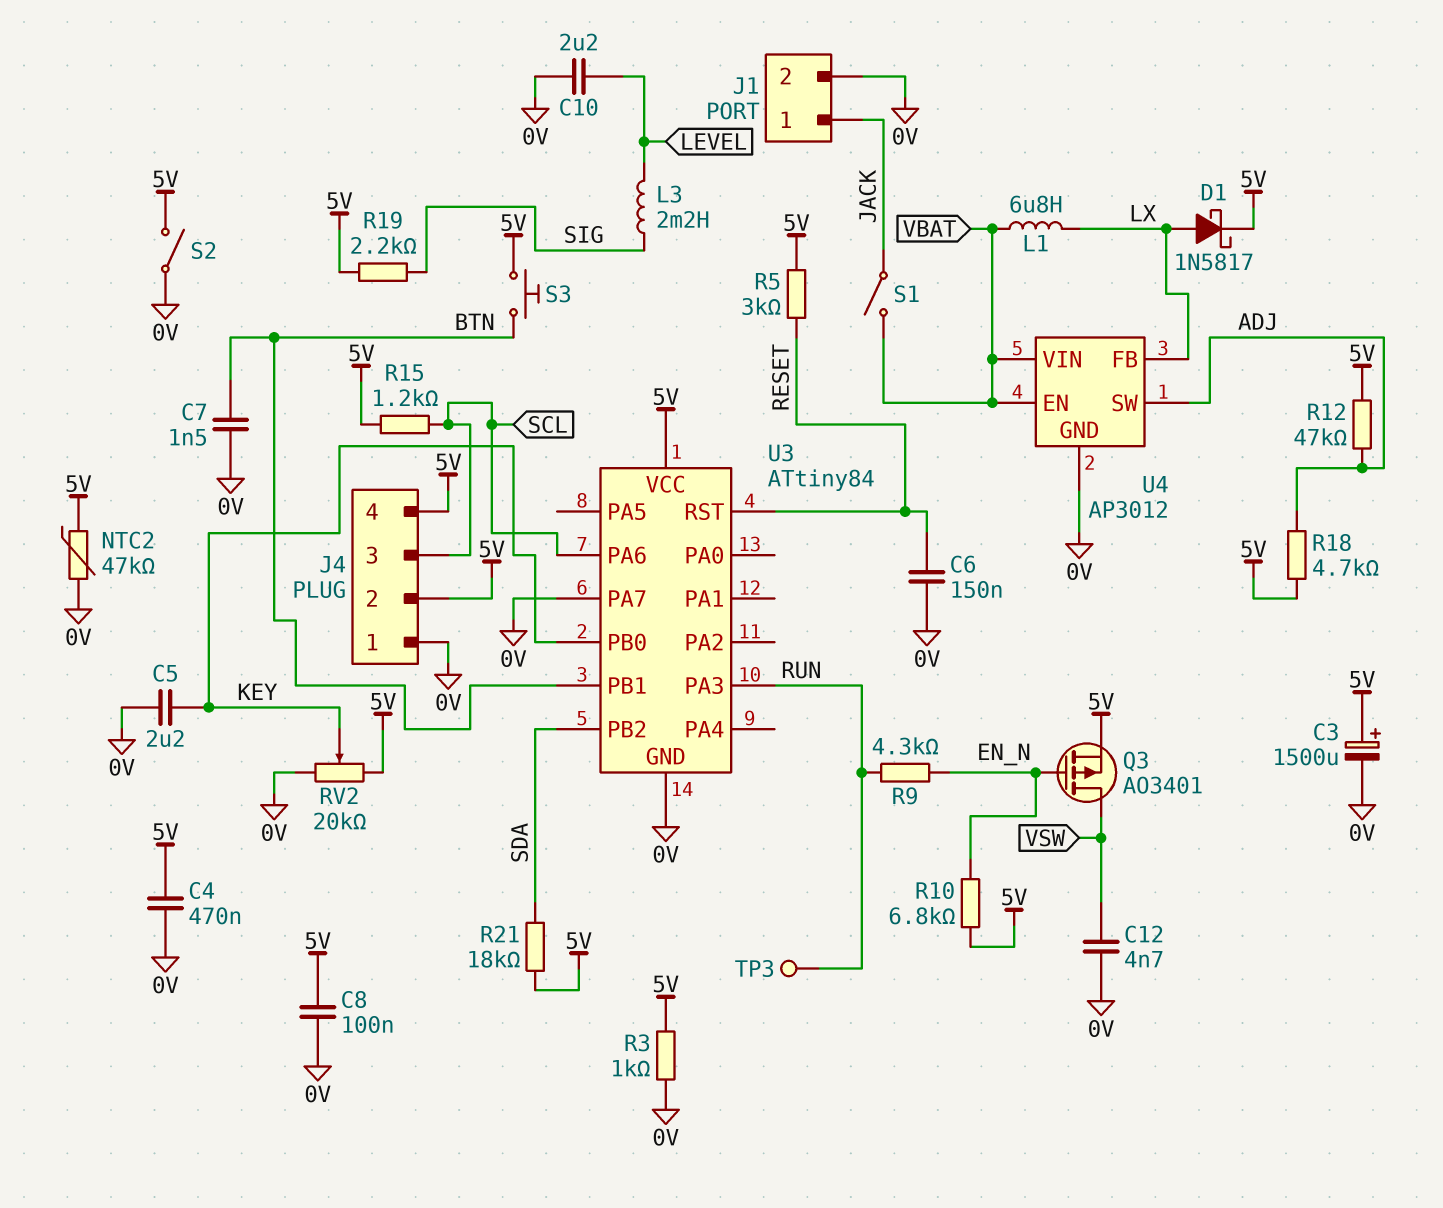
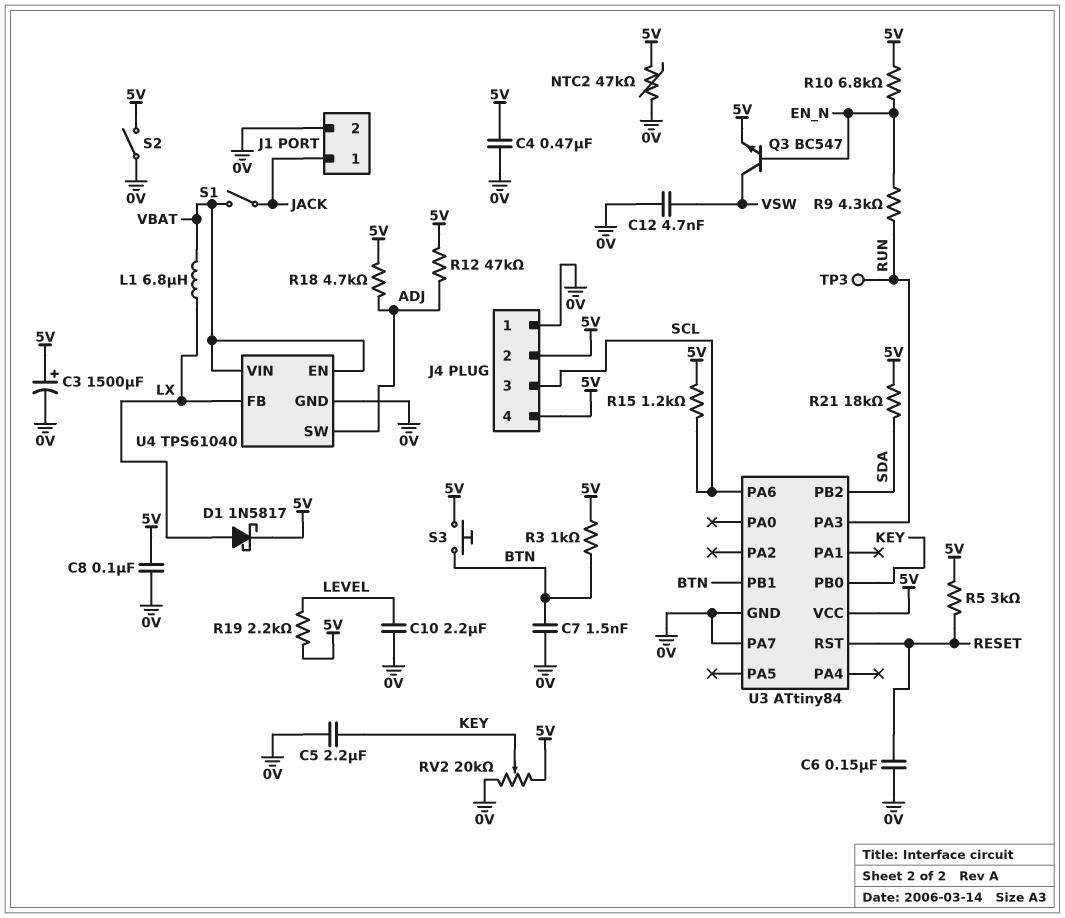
L3: 2.2mH (LEVEL, SIG) -> none
Q3: PMOS AO3401 (G EN_N, D VSW, S 5V) -> NPN BC547 (B EN_N, C VSW, E 5V)
R3: 1k (0V, 5V) -> 1k (5V, BTN)
R19: 2.2k (5V, SIG) -> 2.2k (5V, LEVEL)
U4: AP3012 -> TPS61040

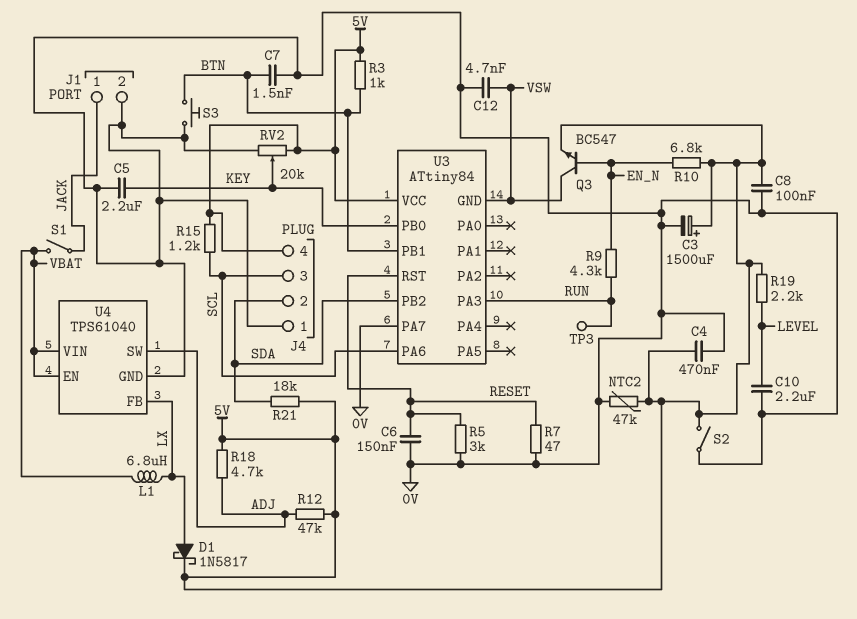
J4 pin 2: 5V -> SDA
R5: 3k (5V, RESET) -> 3k (0V, RESET)
R7: none -> 47 (0V, RESET)
S3: button (5V, BTN) -> button (0V, BTN)
U3 pin GND: 0V -> VSW

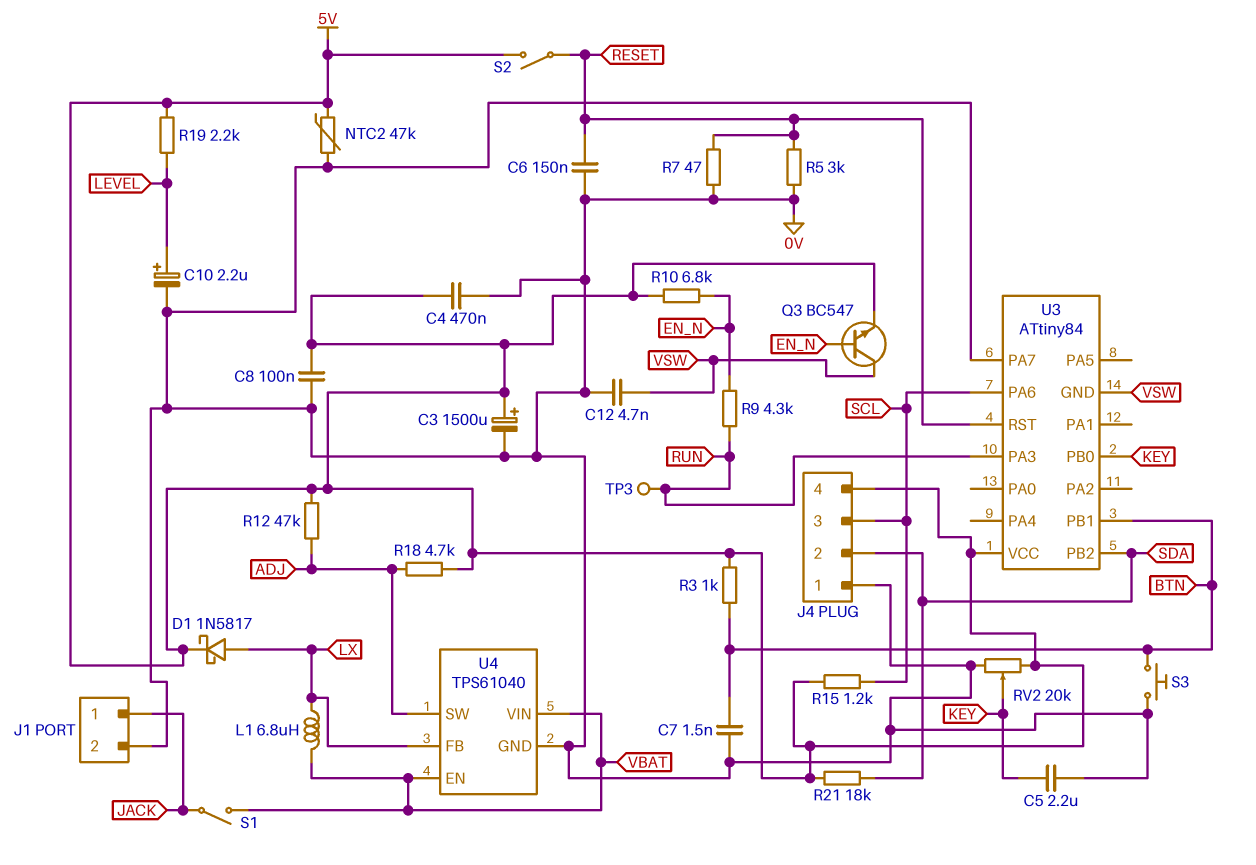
C10: 2.2uF (0V, LEVEL) -> 2.2uF (plus LEVEL, minus 0V)
S2: switch (0V, 5V) -> switch (5V, RESET)

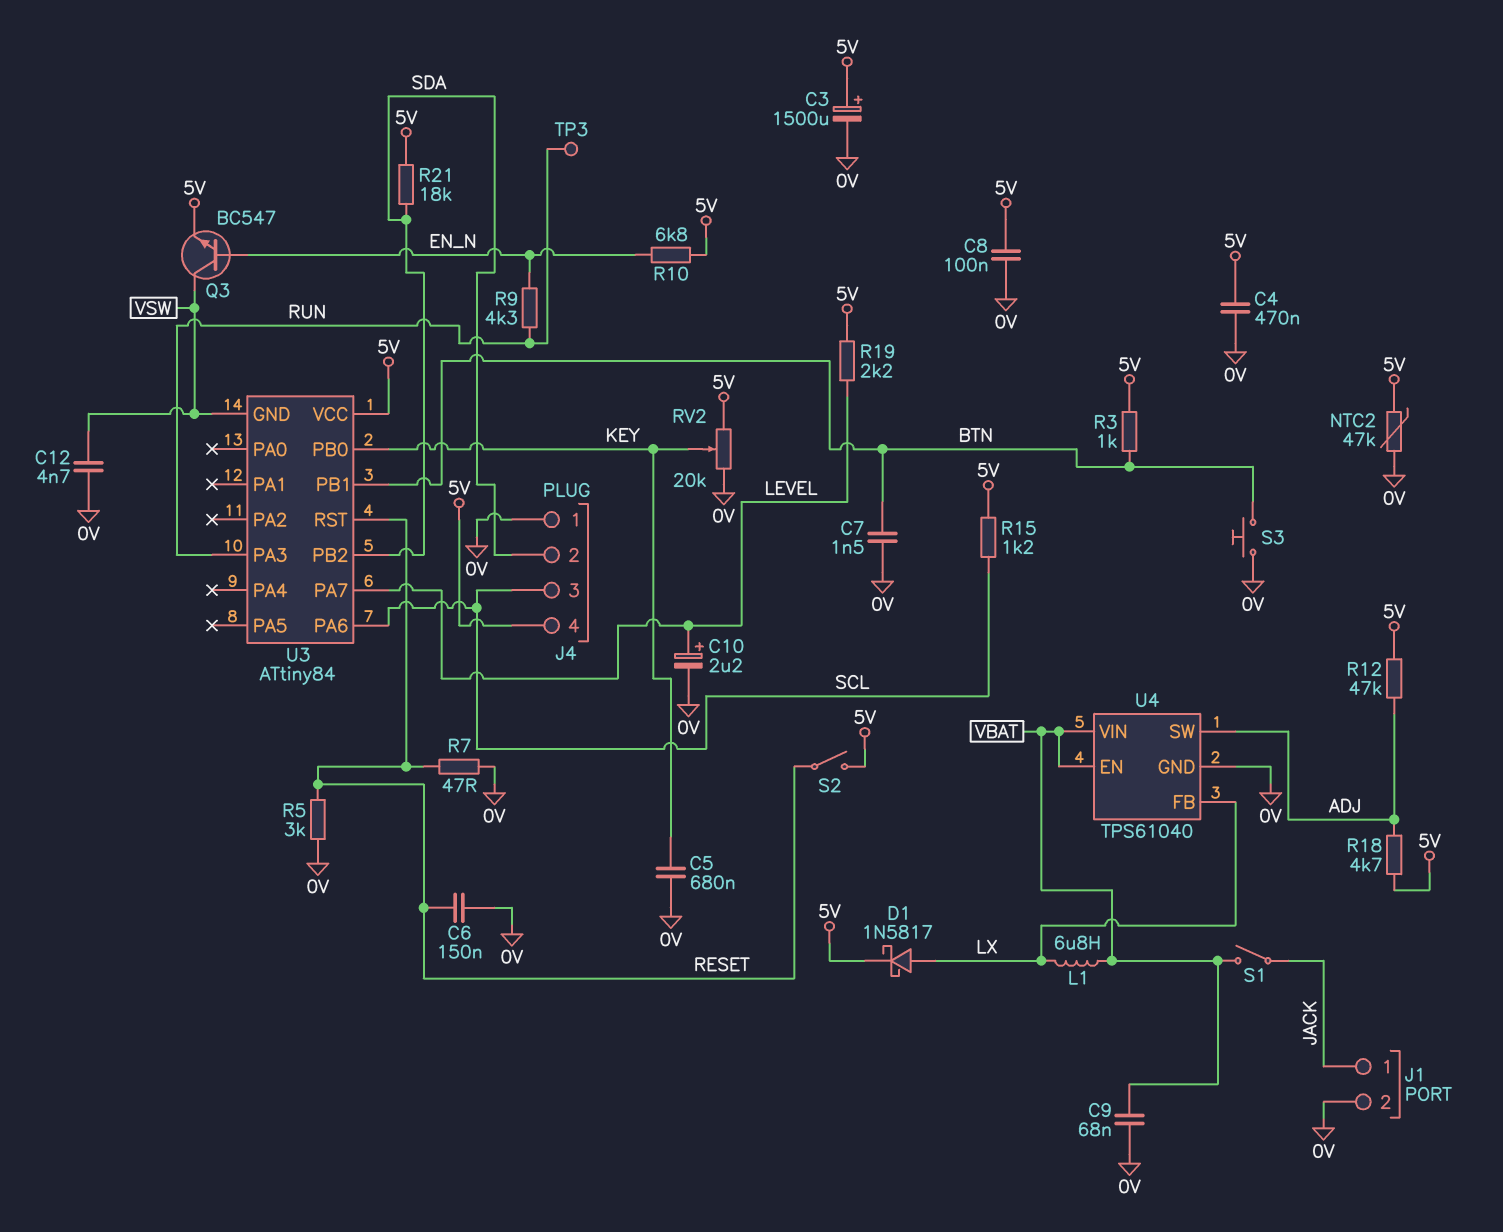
C5: 2.2uF (0V, KEY) -> 680nF (0V, KEY)
C9: none -> 68nF (0V, VBAT)
U3 pin PA7: 0V -> LEVEL

